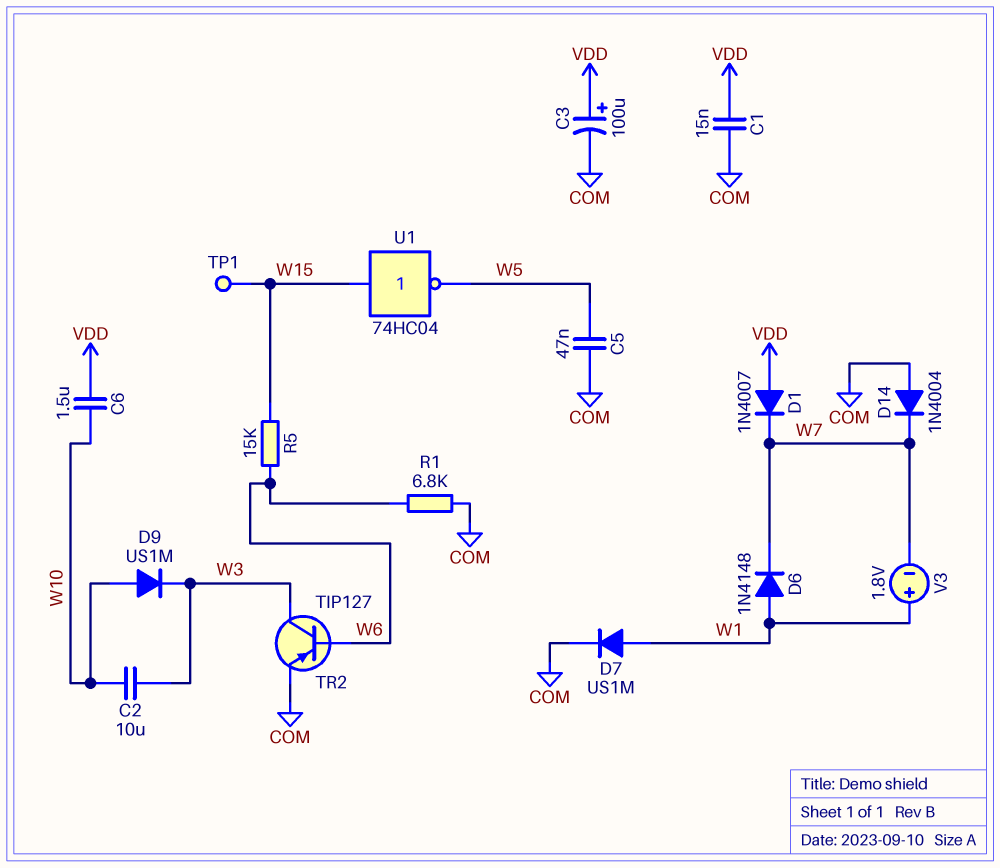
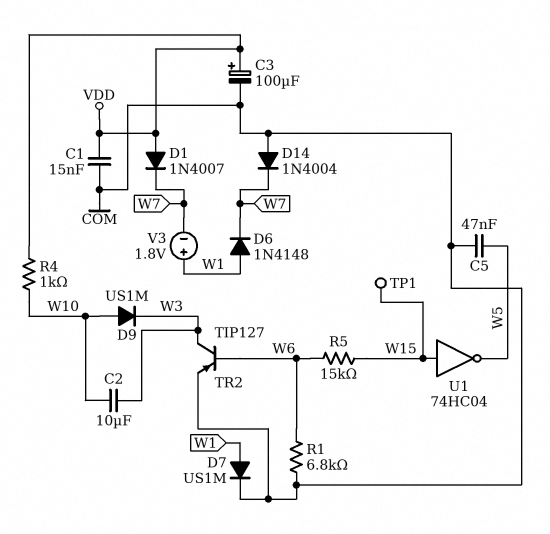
C6: 1.5uF (VDD, W10) -> none
R4: none -> 1k (VDD, W10)

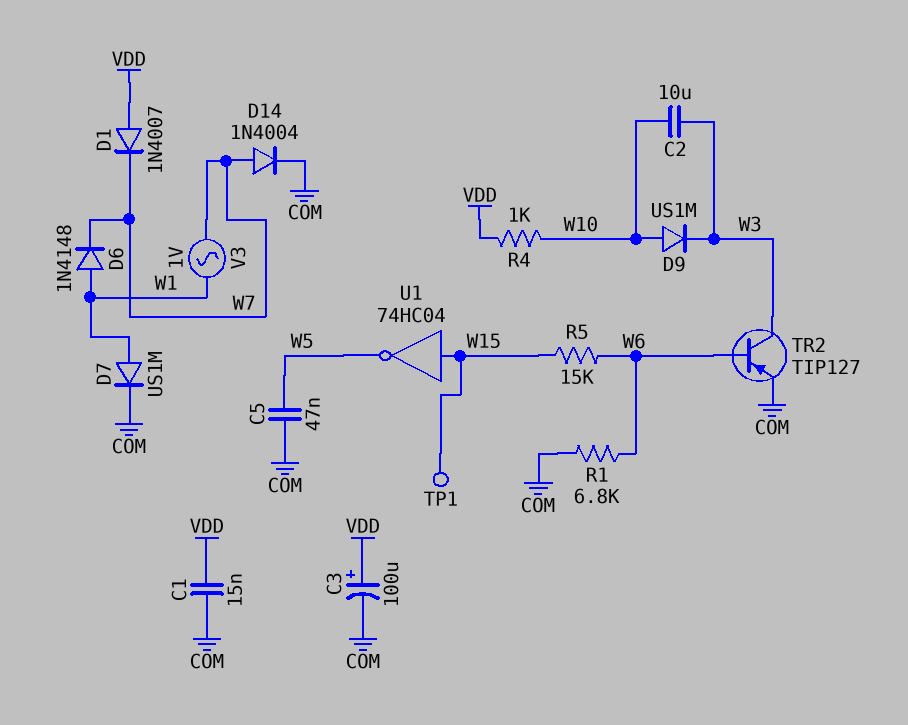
D14: diode 1N4004 (A COM, K W7) -> diode 1N4004 (A W7, K COM)
V3: 1.8V (plus W1, minus W7) -> AC 1V (W1, W7)

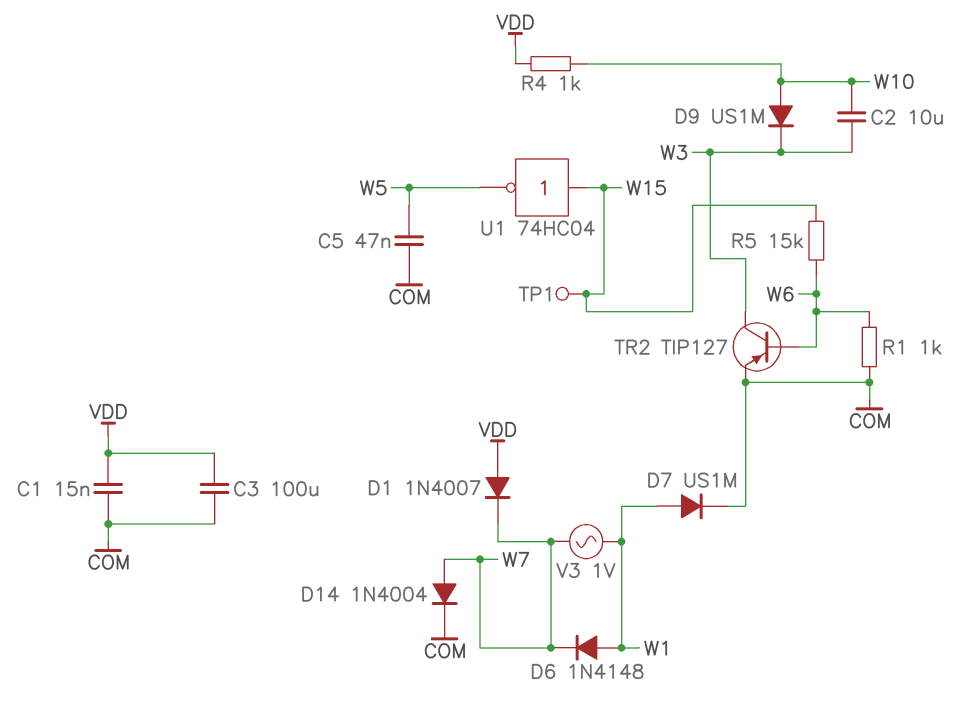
C3: 100uF (plus VDD, minus COM) -> 100uF (COM, VDD)
R1: 6.8k (COM, W6) -> 1k (COM, W6)

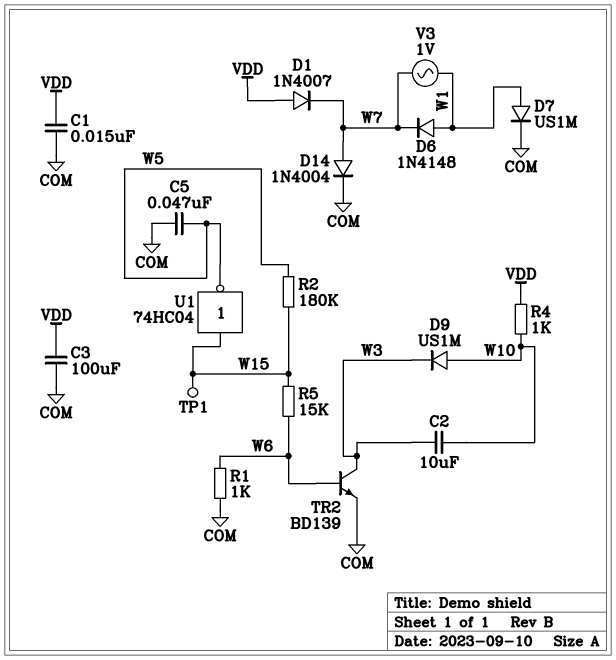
R2: none -> 180k (W5, W15)
TR2: PNP TIP127 (B W6, C W3, E COM) -> NPN BD139 (B W6, C W3, E COM)

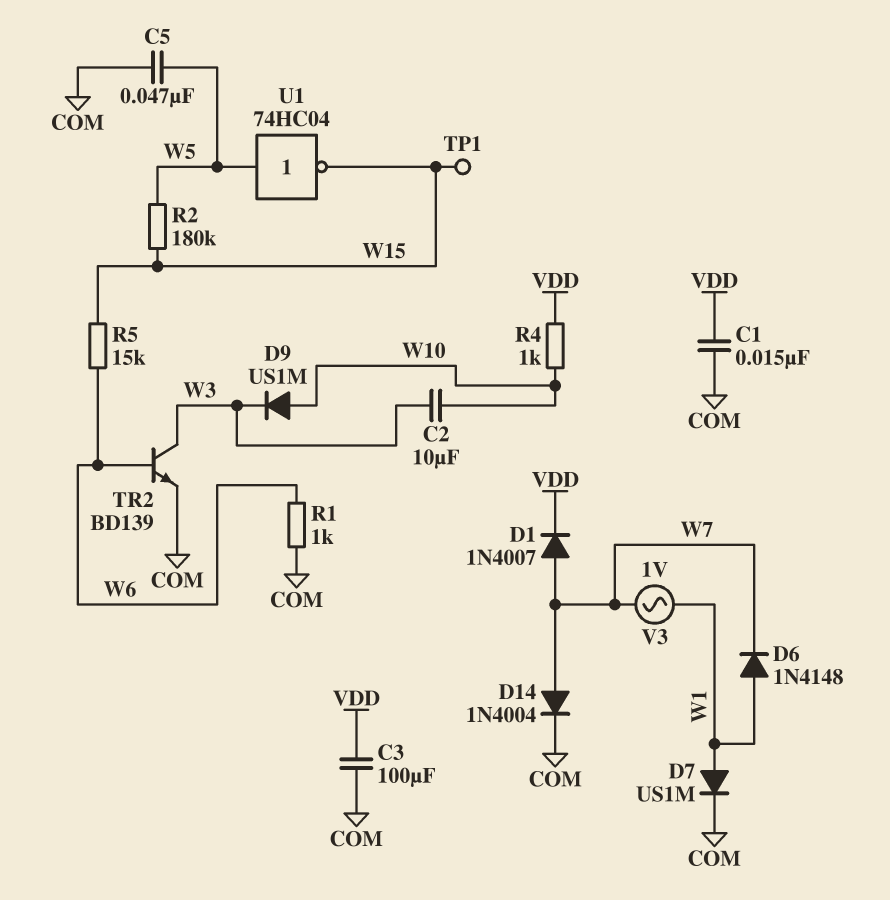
D1: diode 1N4007 (A VDD, K W7) -> diode 1N4007 (A W7, K VDD)
U1: NOT 74HC04 (in W15, out W5) -> NOT 74HC04 (in W5, out W15)

